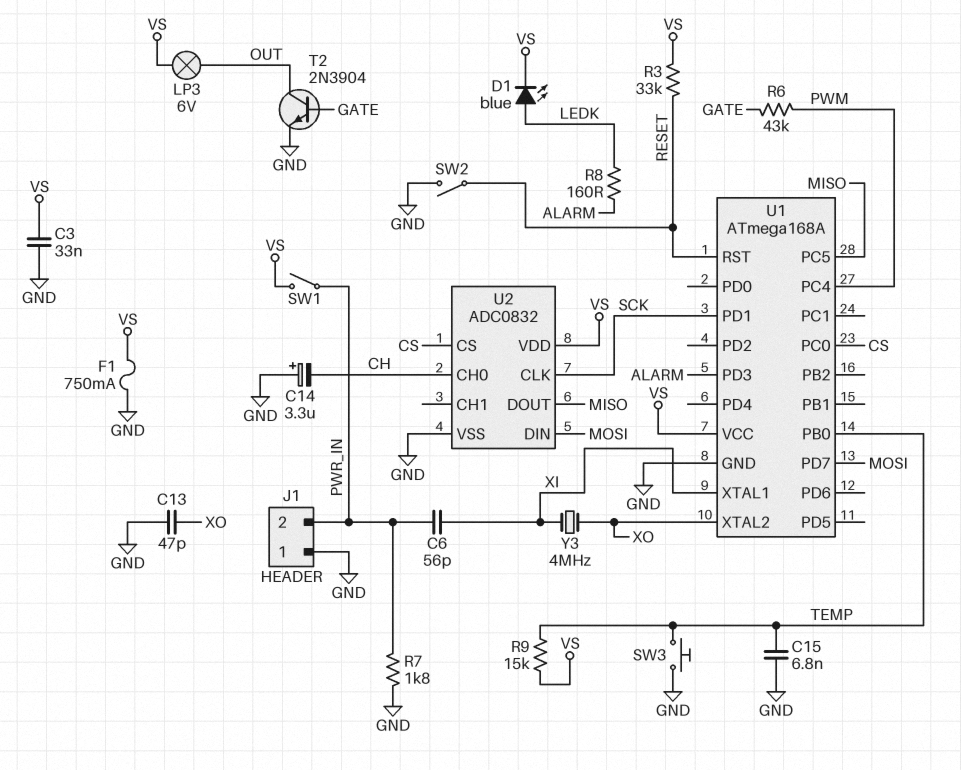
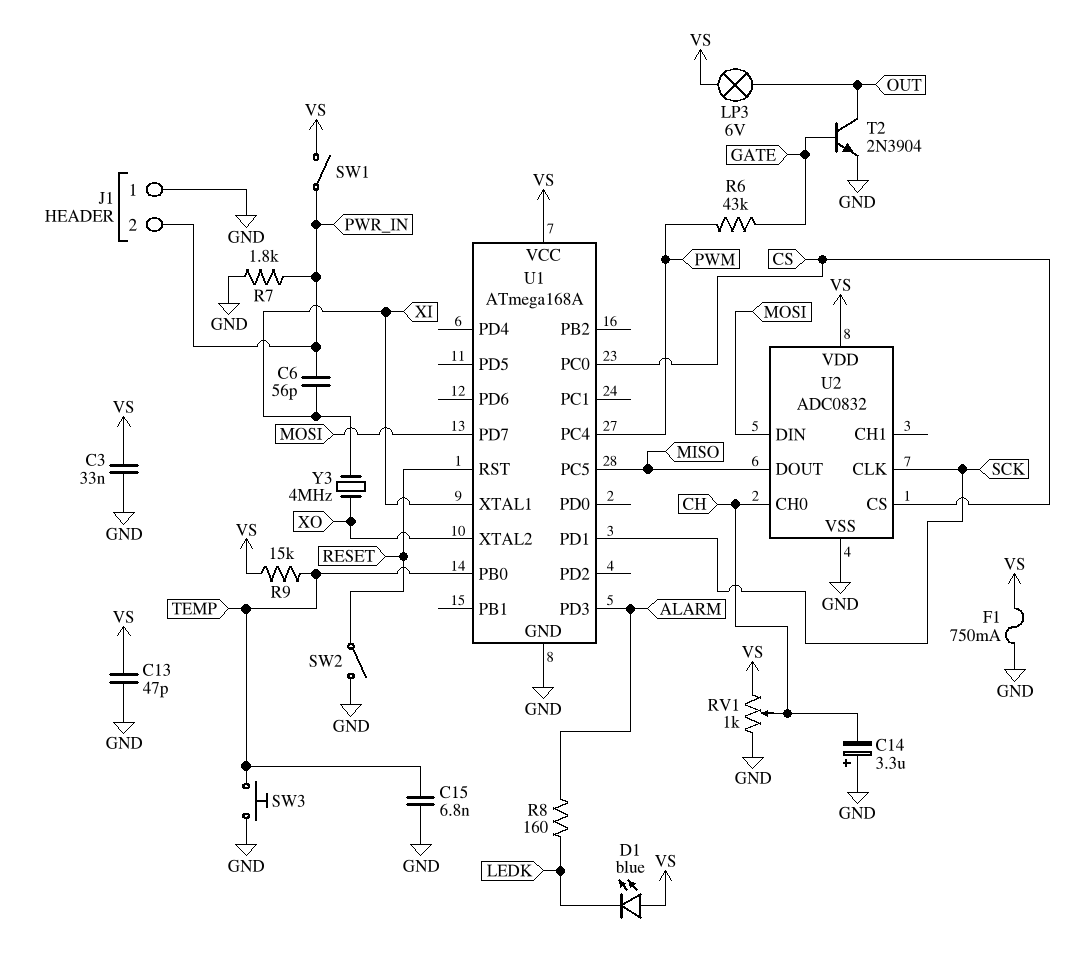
C13: 47pF (GND, XO) -> 47pF (GND, VS)
D1: LED blue (A LEDK, K VS) -> LED blue (A VS, K LEDK)
R3: 33k (RESET, VS) -> none
RV1: none -> 1k (GND, VS, wiper CH)

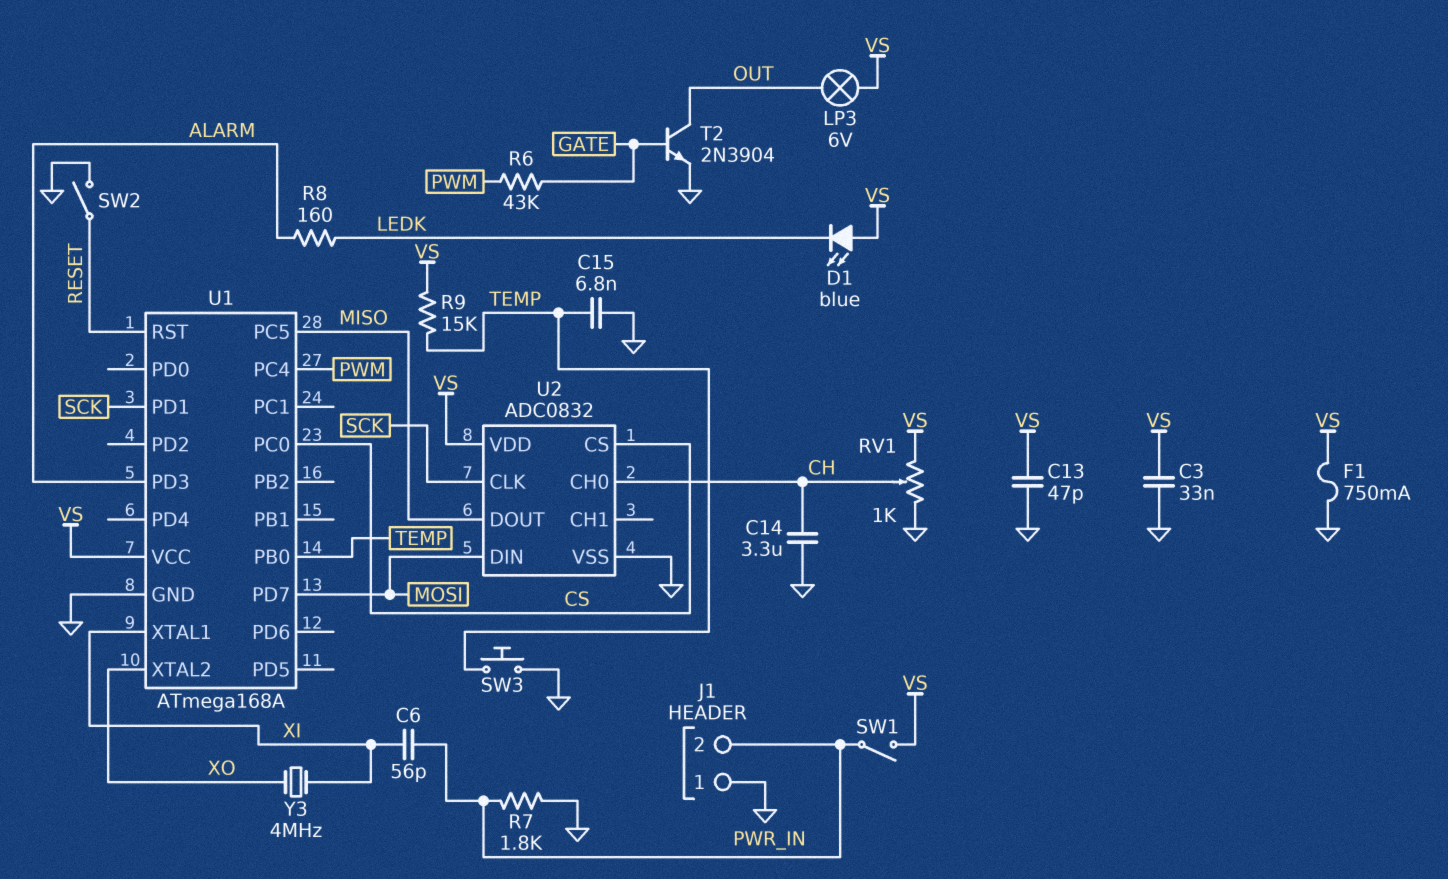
C14: 3.3uF (plus GND, minus CH) -> 3.3uF (CH, GND)

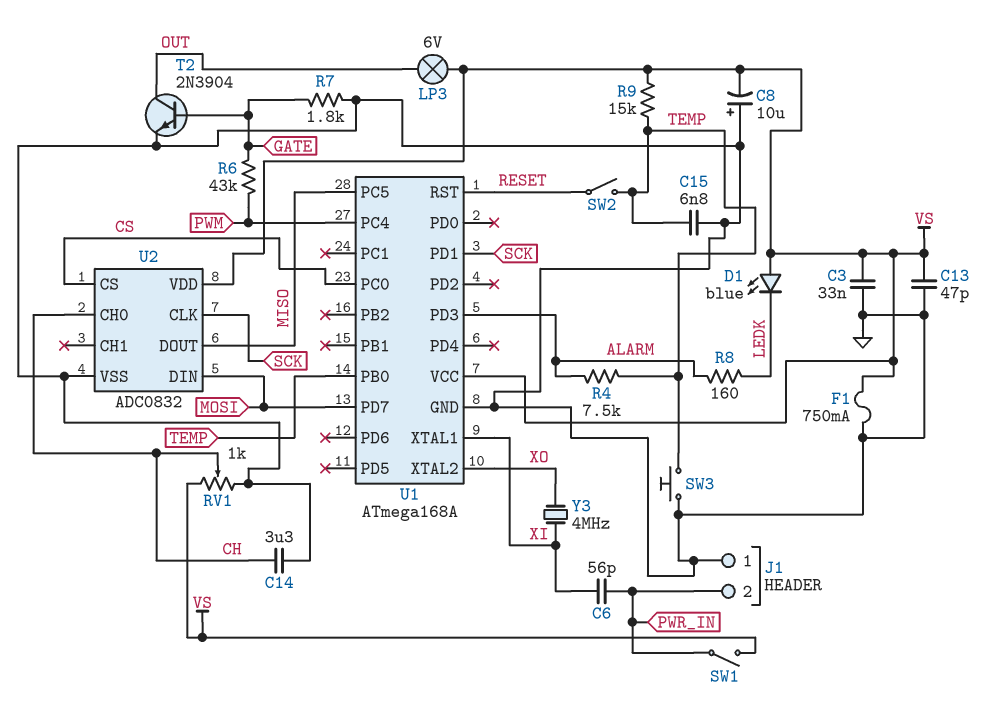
C8: none -> 10uF (plus GND, minus VS)
R4: none -> 7.5k (ALARM, TEMP)
R7: 1.8k (GND, PWR_IN) -> 1.8k (GATE, GND)
SW2: switch (GND, RESET) -> switch (RESET, TEMP)

